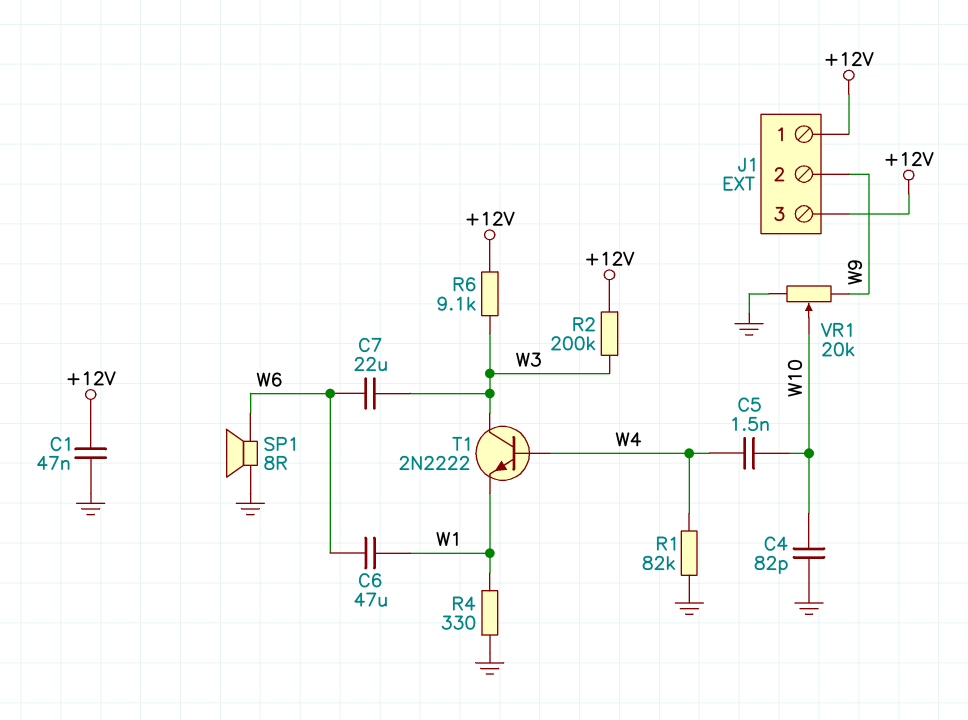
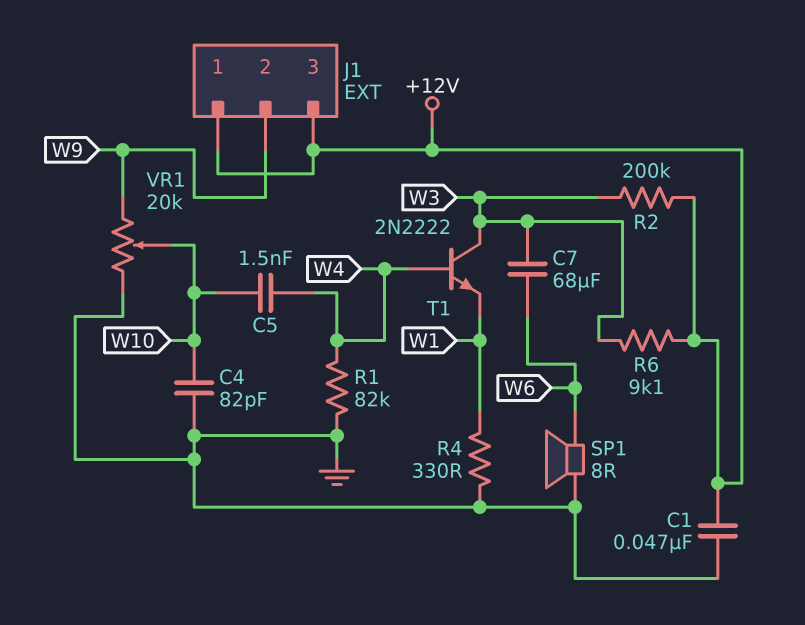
C6: 47uF (W1, W6) -> none
C7: 22uF (W3, W6) -> 68uF (W3, W6)

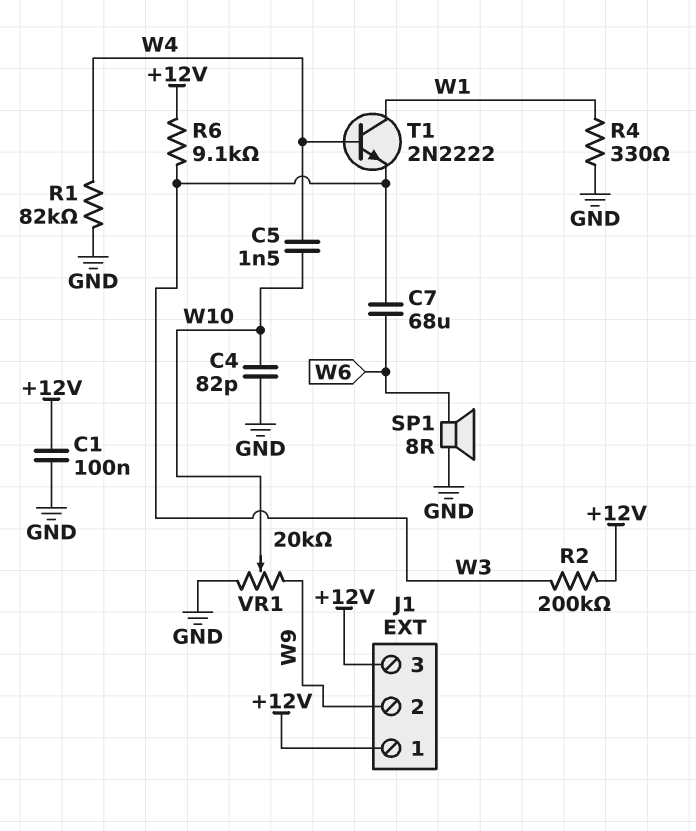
C1: 47nF (+12V, GND) -> 100nF (+12V, GND)
T1: NPN 2N2222 (B W4, C W3, E W1) -> NPN 2N2222 (B W4, C W1, E W3)

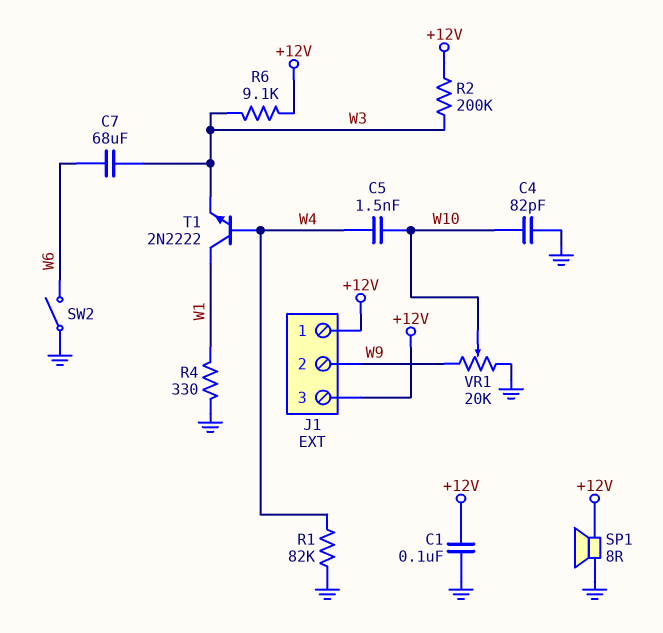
SP1: speaker 8R (GND, W6) -> speaker 8R (+12V, GND)
SW2: none -> switch (GND, W6)

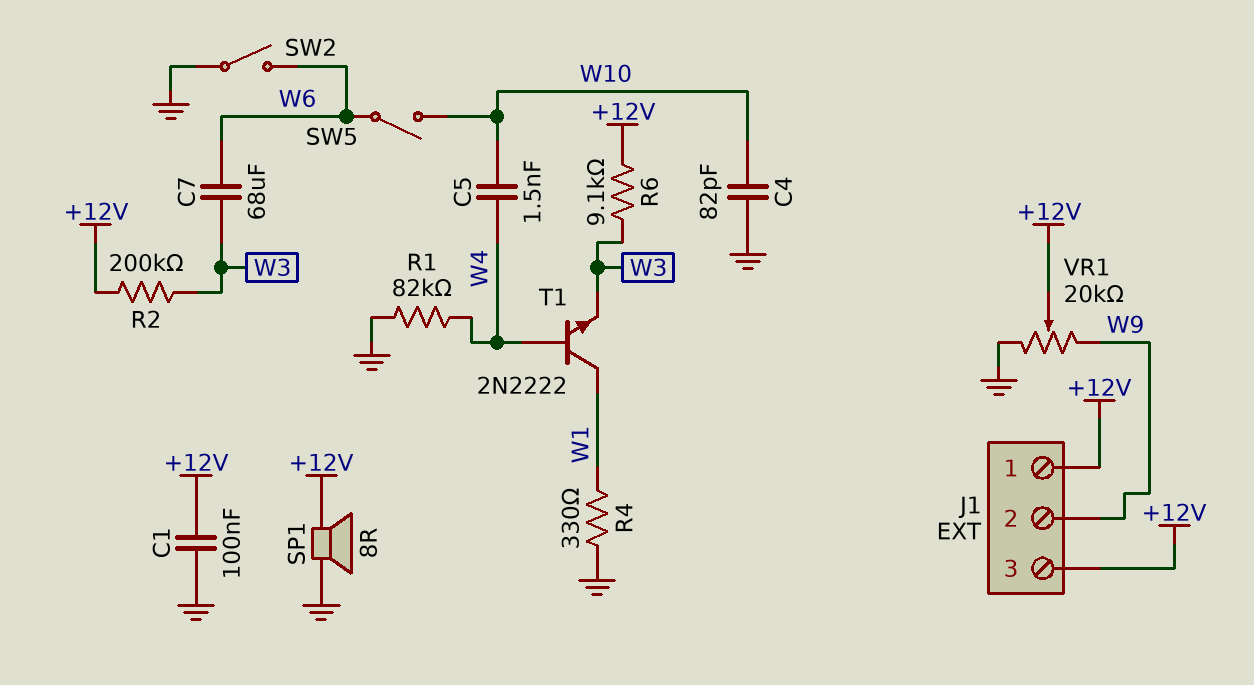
SW5: none -> switch (W6, W10)
VR1: 20k (GND, W9, wiper W10) -> 20k (GND, W9, wiper +12V)

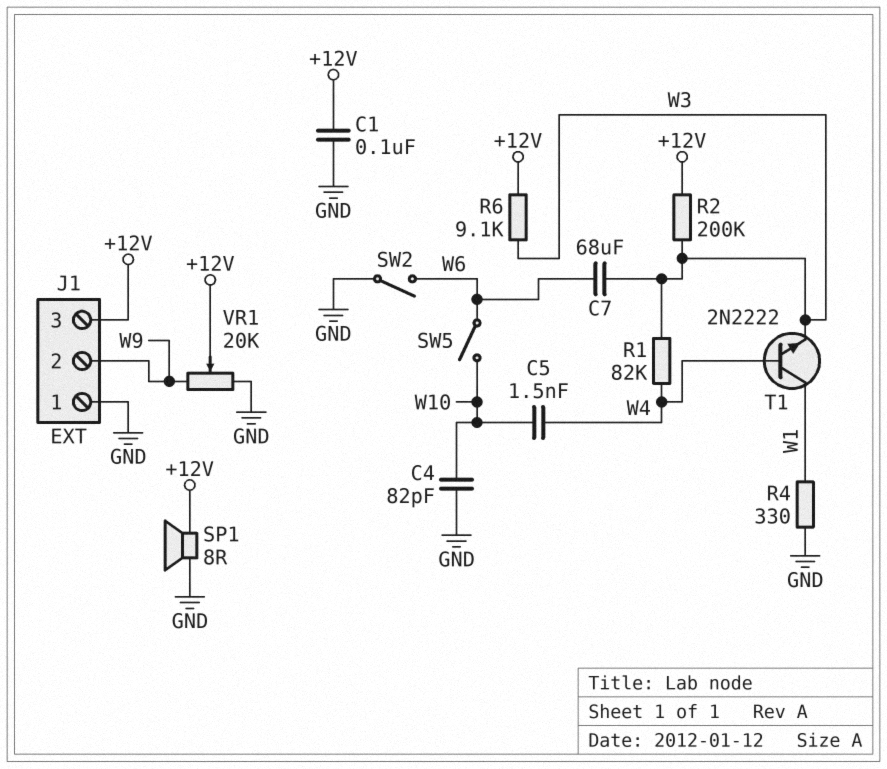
J1 pin 1: +12V -> GND
R1: 82k (GND, W4) -> 82k (W3, W4)

